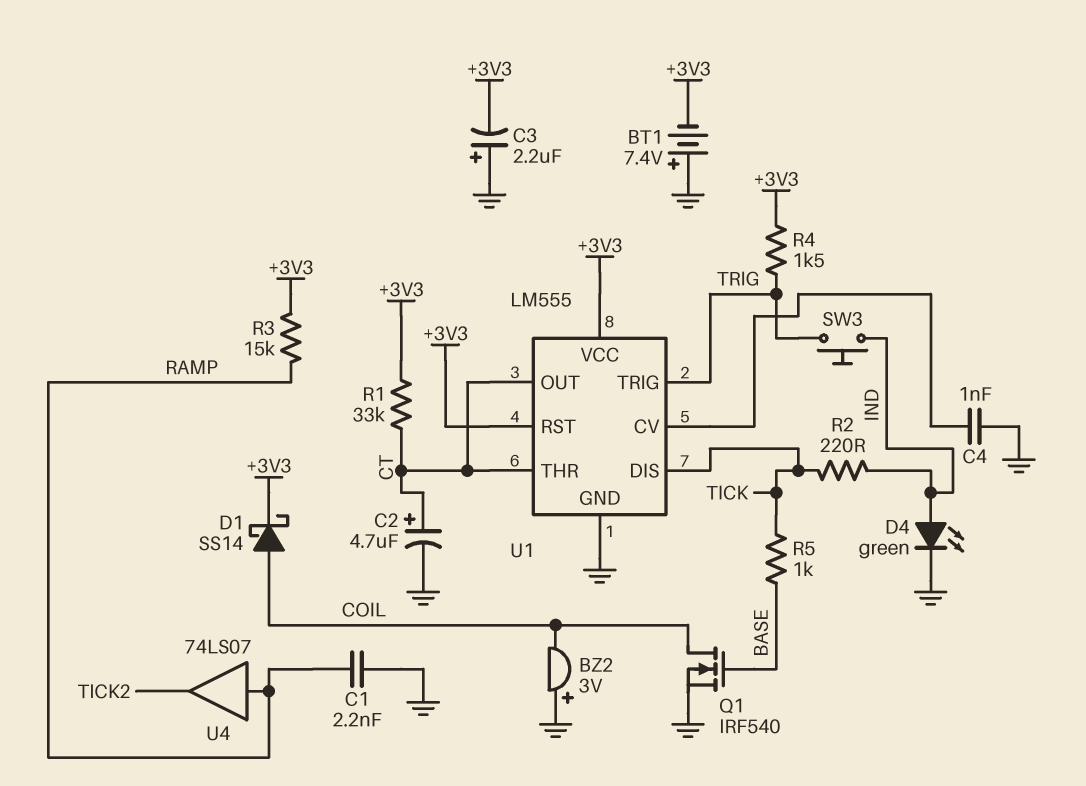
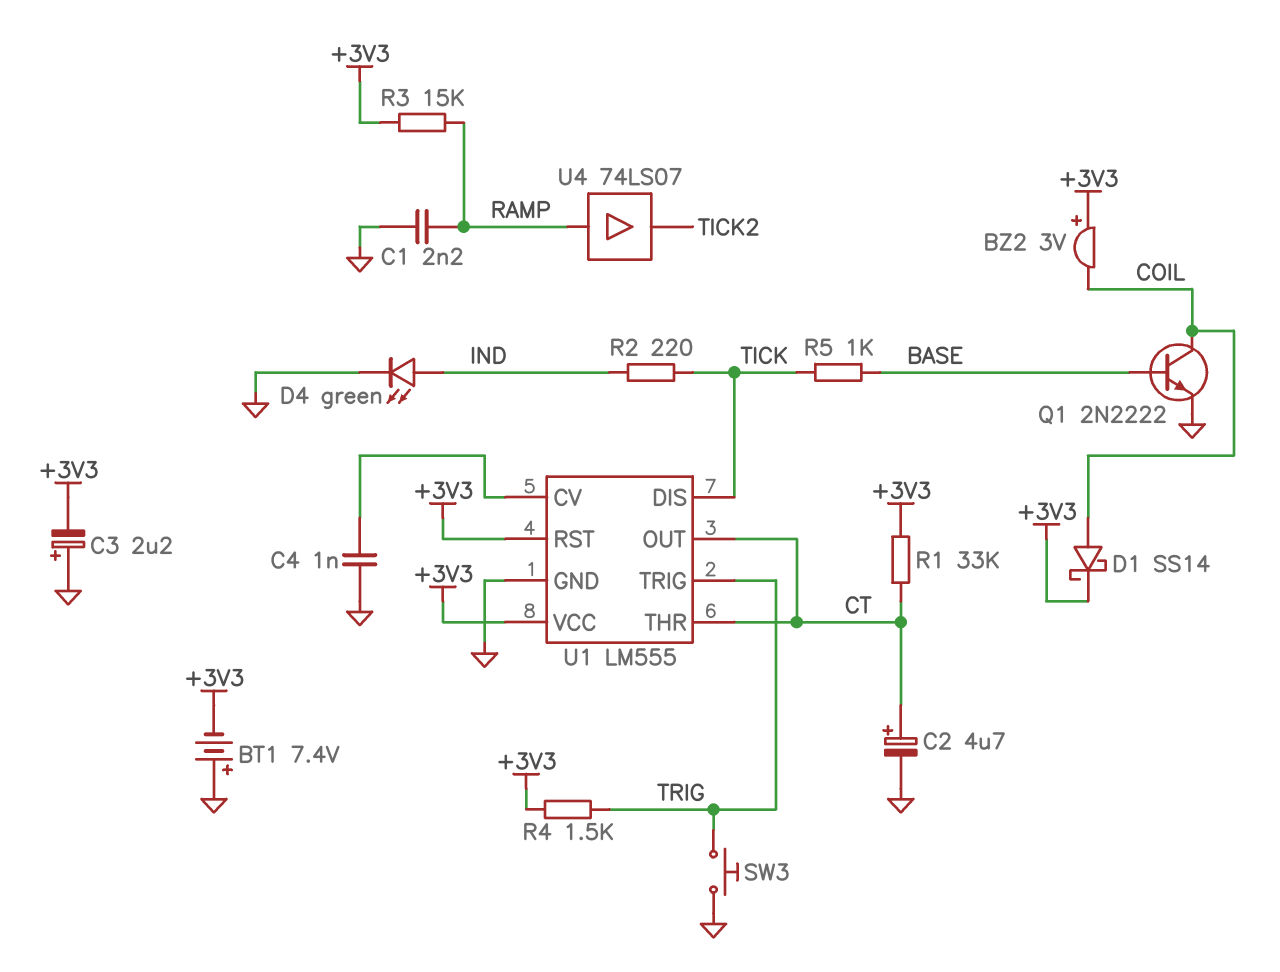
BZ2: buzzer 3V (plus GND, minus COIL) -> buzzer 3V (plus +3V3, minus COIL)
Q1: NMOS IRF540 (G BASE, D COIL, S GND) -> NPN 2N2222 (B BASE, C COIL, E GND)
SW3: button (IND, TRIG) -> button (GND, TRIG)

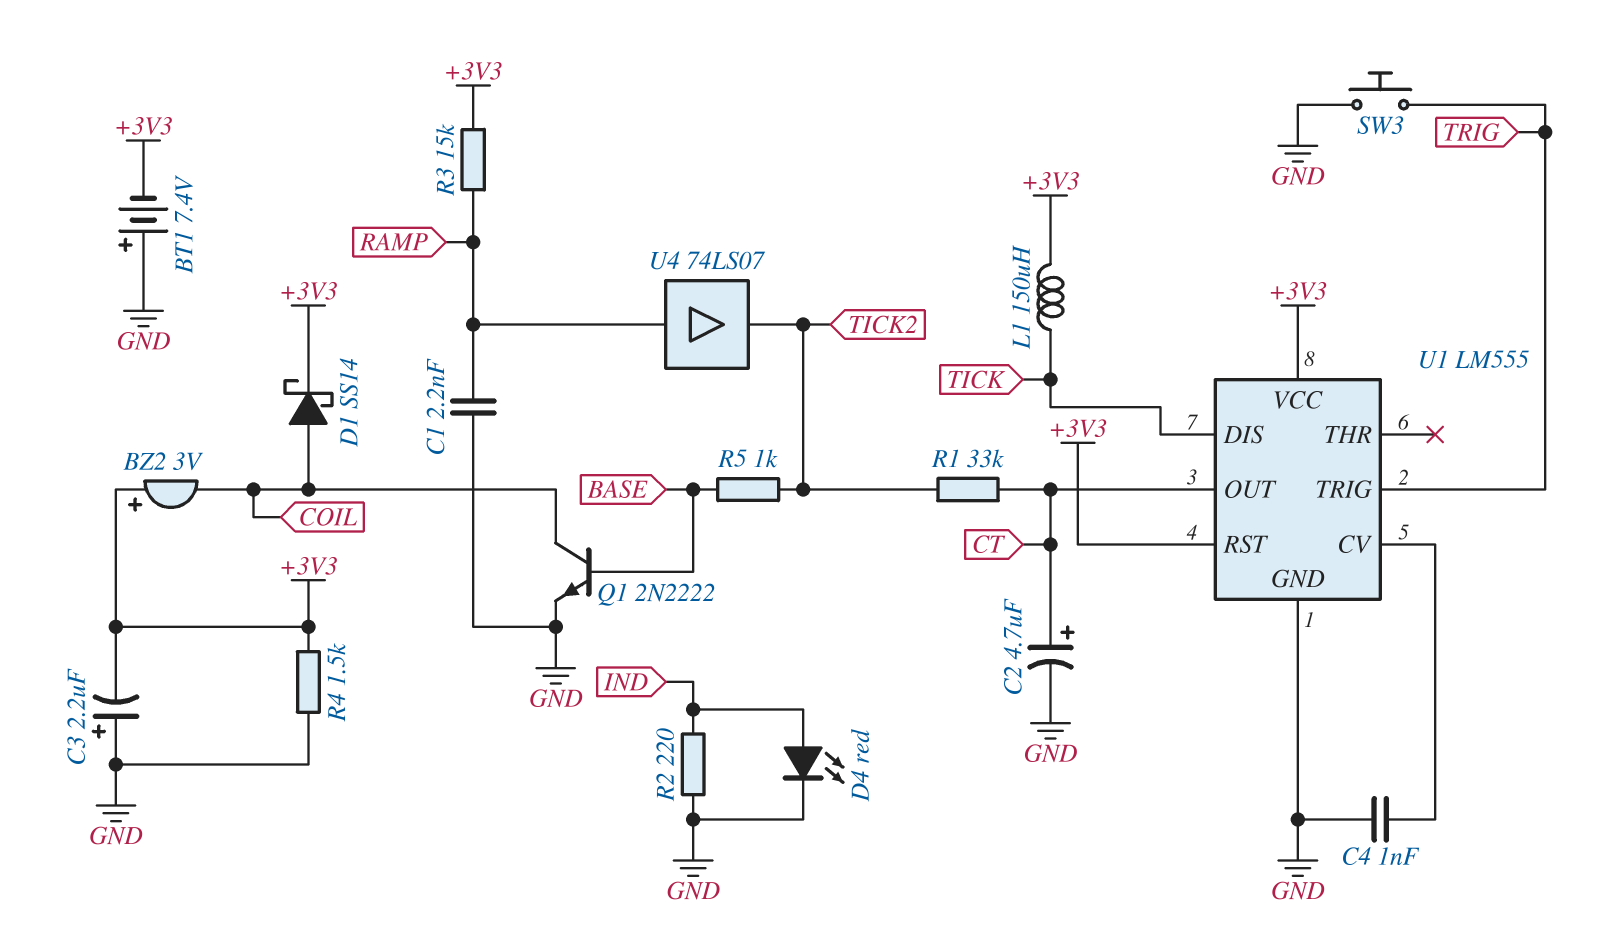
D4: LED green (A IND, K GND) -> LED red (A IND, K GND)
L1: none -> 150uH (+3V3, TICK)
R1: 33k (+3V3, CT) -> 33k (CT, TICK2)
R2: 220 (IND, TICK) -> 220 (GND, IND)
R4: 1.5k (+3V3, TRIG) -> 1.5k (+3V3, GND)
R5: 1k (BASE, TICK) -> 1k (BASE, TICK2)
U1 pin THR: CT -> none

